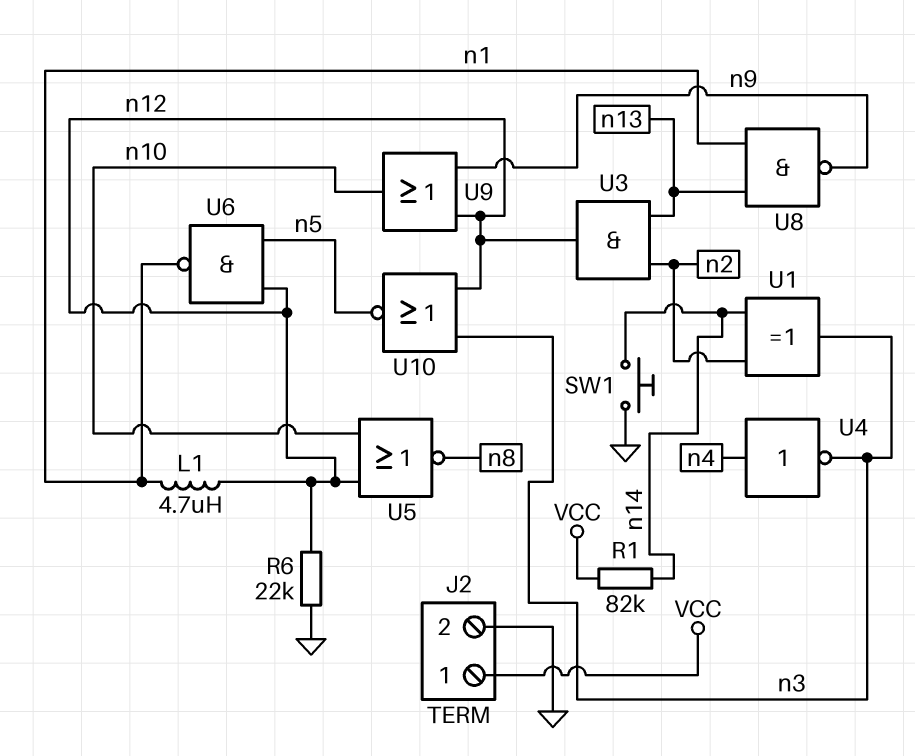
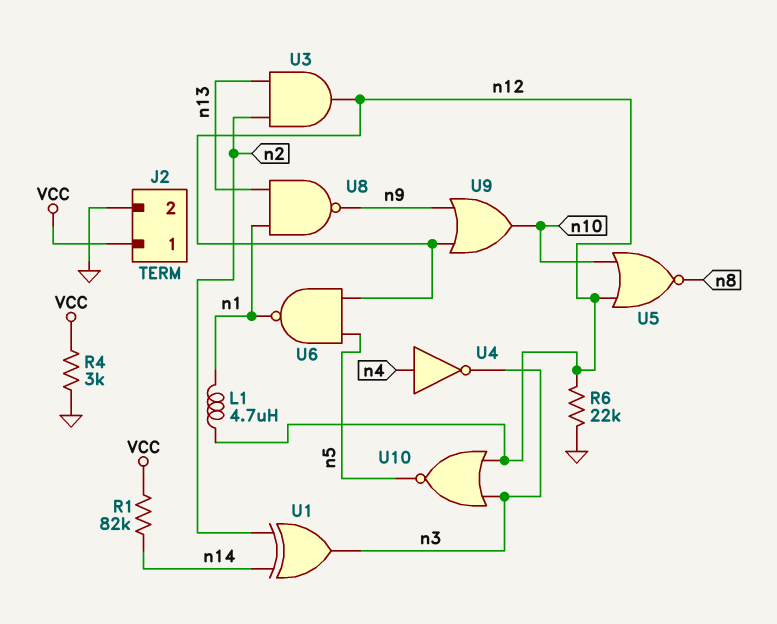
R4: none -> 3k (GND, VCC)
SW1: button (GND, n14) -> none

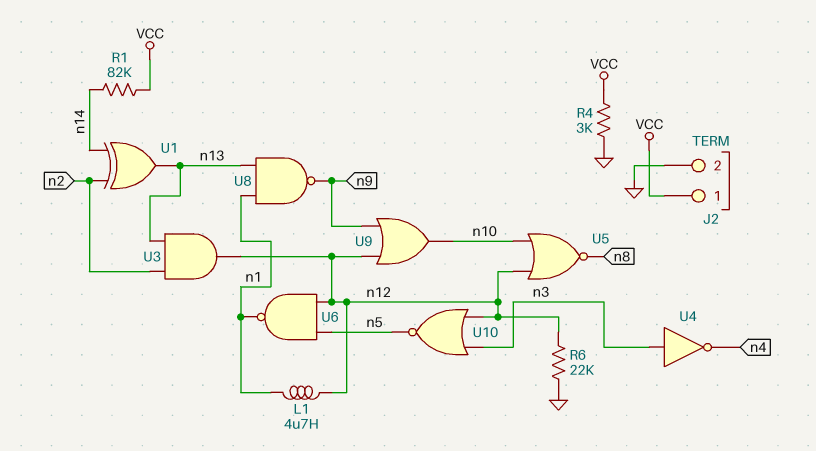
U1: XOR (in n2, in n14, out n3) -> XOR (in n2, in n14, out n13)
U4: NOT (in n4, out n3) -> NOT (in n3, out n4)

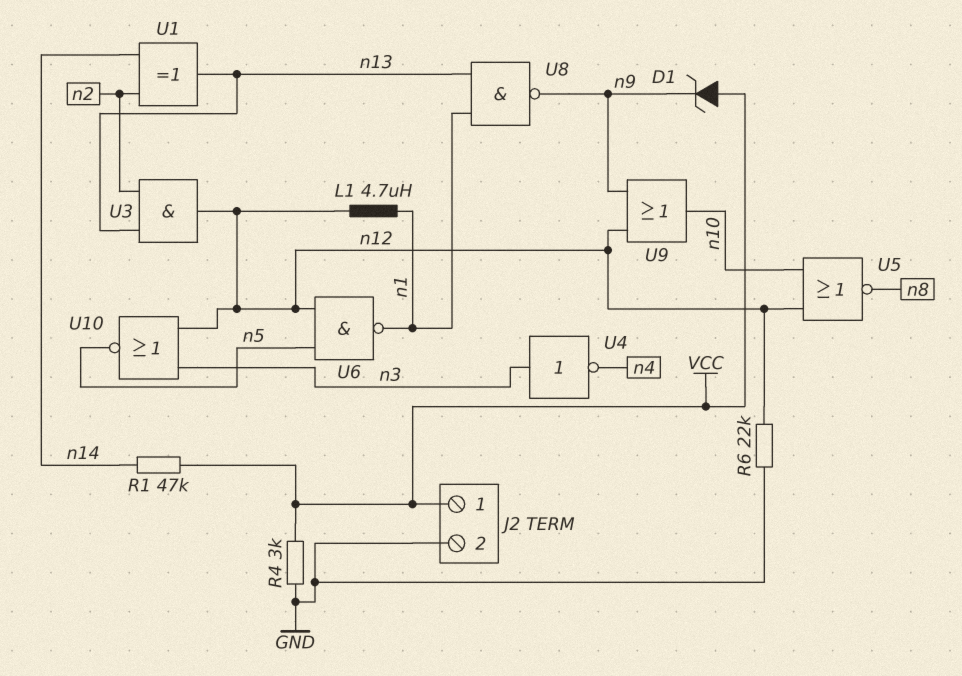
D1: none -> zener (A VCC, K n9)
R1: 82k (VCC, n14) -> 47k (VCC, n14)

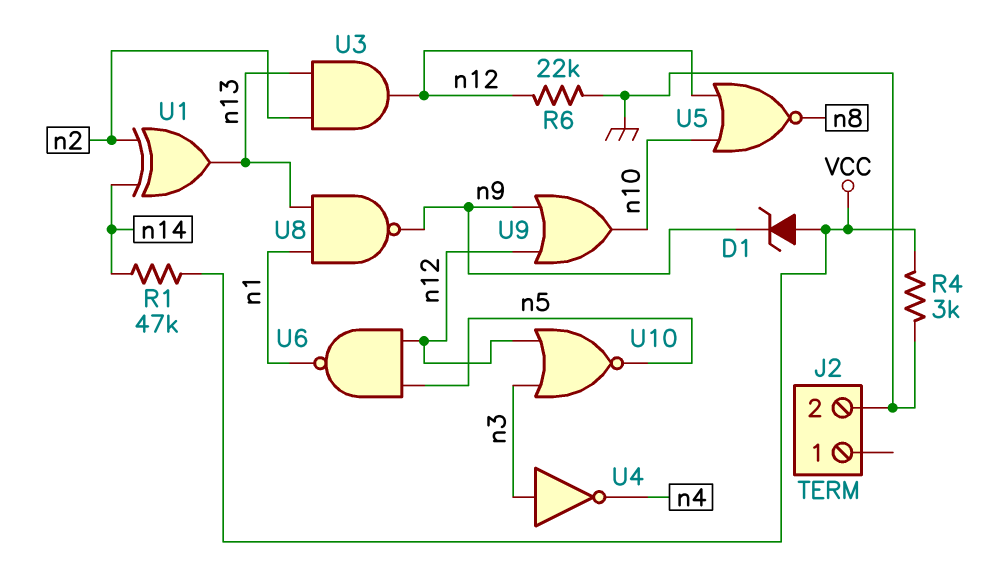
J2 pin 1: VCC -> none
L1: 4.7uH (n1, n12) -> none

